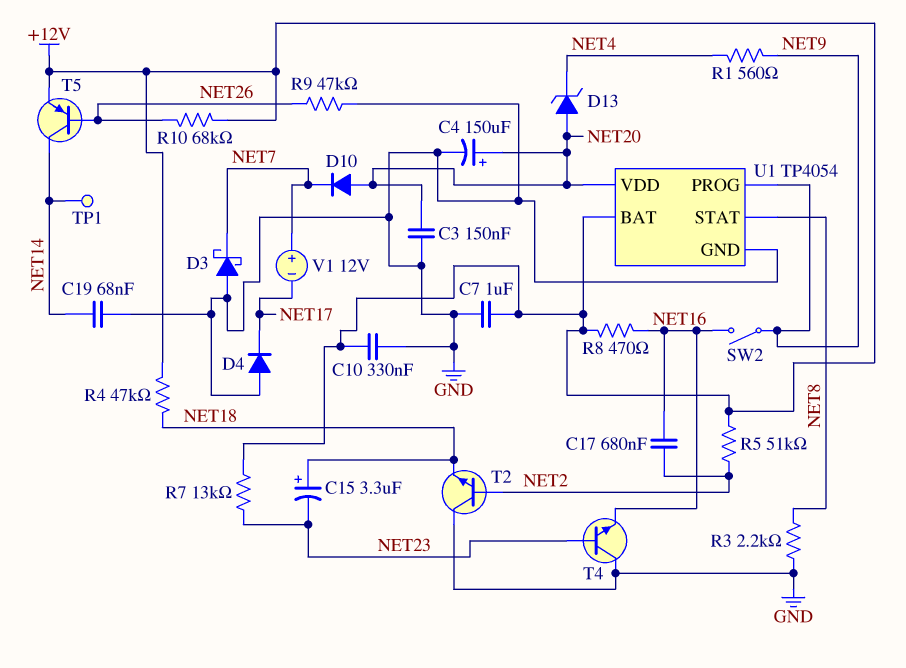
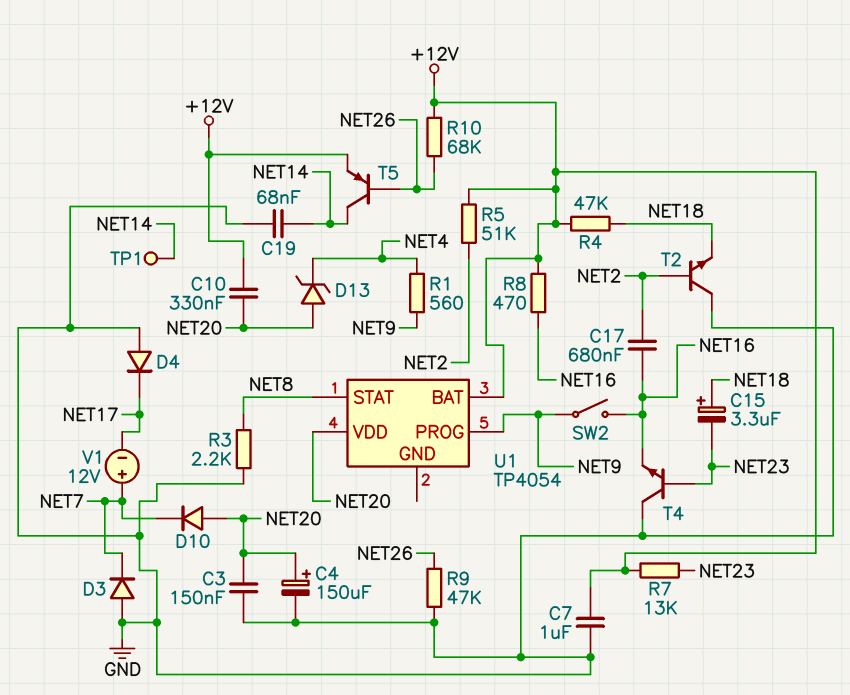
C10: 330nF (+12V, GND) -> 330nF (+12V, NET20)
D3: schottky (A GND, K NET7) -> diode (A GND, K NET7)
U1 pin GND: GND -> none

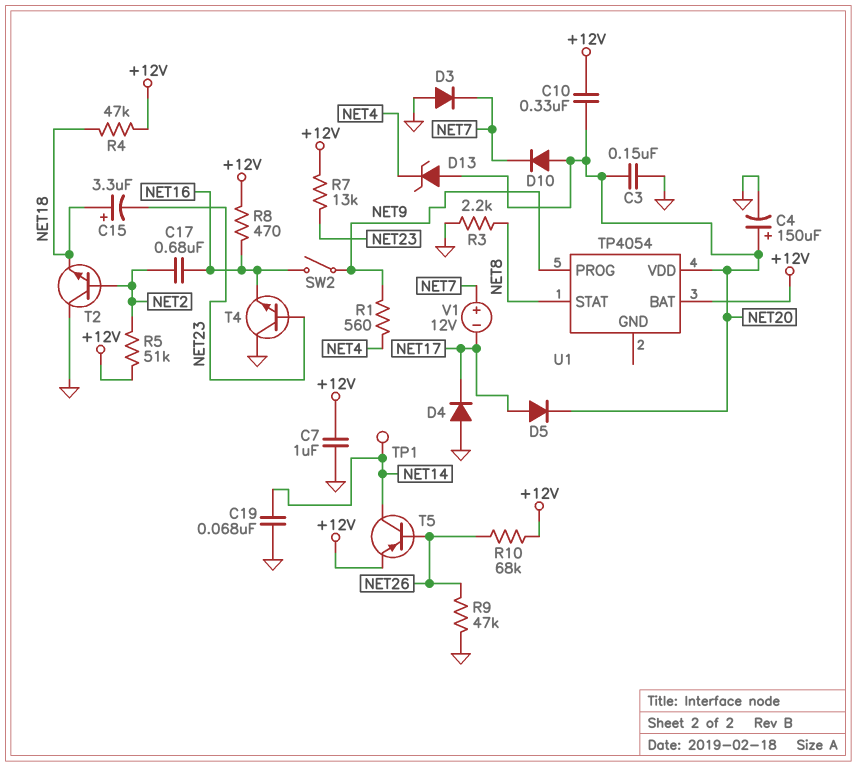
D5: none -> diode (A NET17, K NET20)

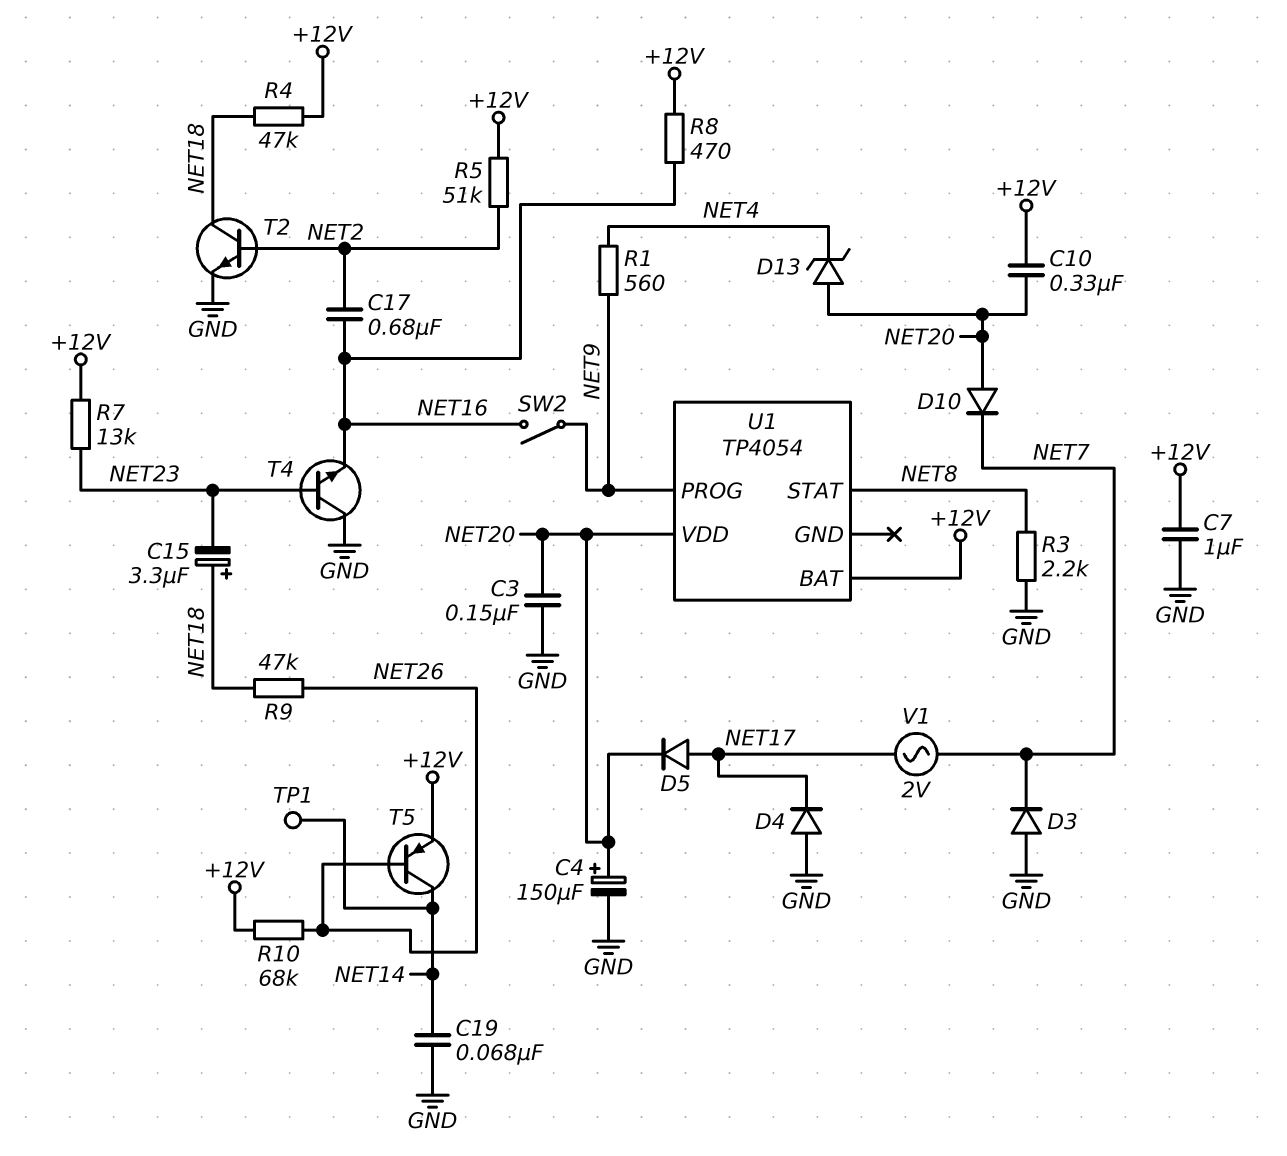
R9: 47k (GND, NET26) -> 47k (NET18, NET26)
T2: NPN (B NET2, C GND, E NET18) -> NPN (B NET2, C NET18, E GND)
V1: 12V (plus NET7, minus NET17) -> AC 2V (NET7, NET17)

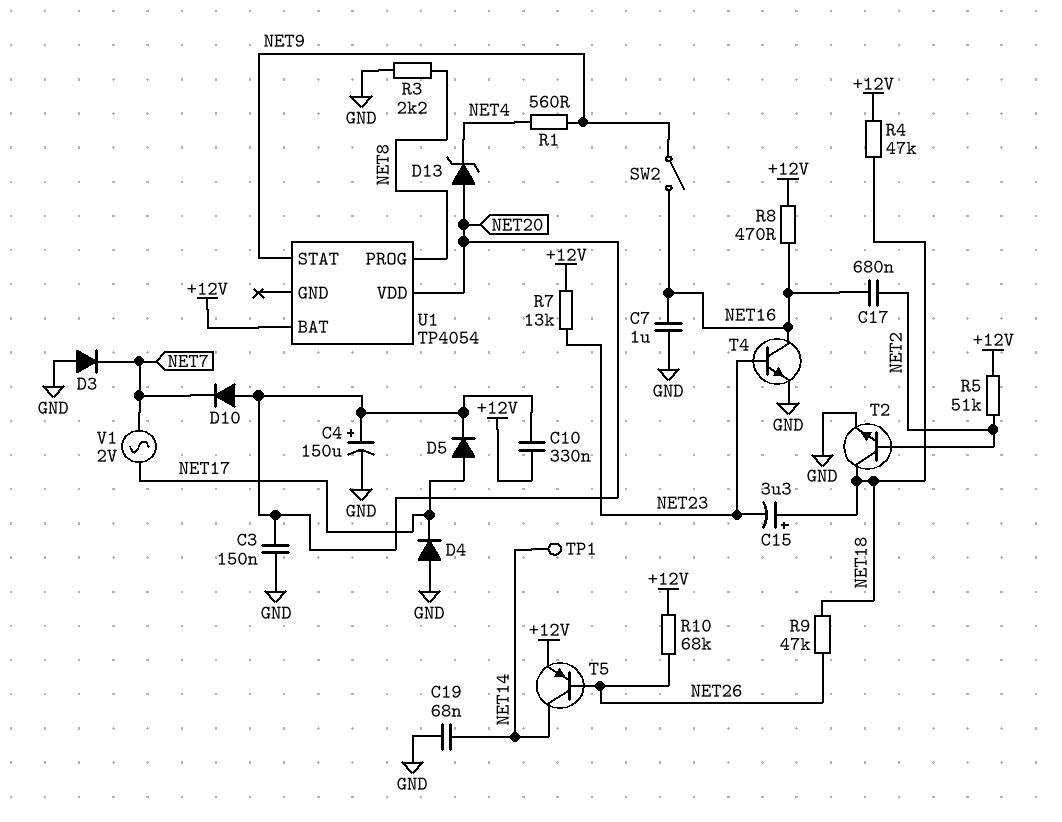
C7: 1uF (+12V, GND) -> 1uF (GND, NET16)
T4: NPN (B NET23, C GND, E NET16) -> NPN (B NET23, C NET16, E GND)
U1 pin PROG: NET9 -> NET8
U1 pin STAT: NET8 -> NET9

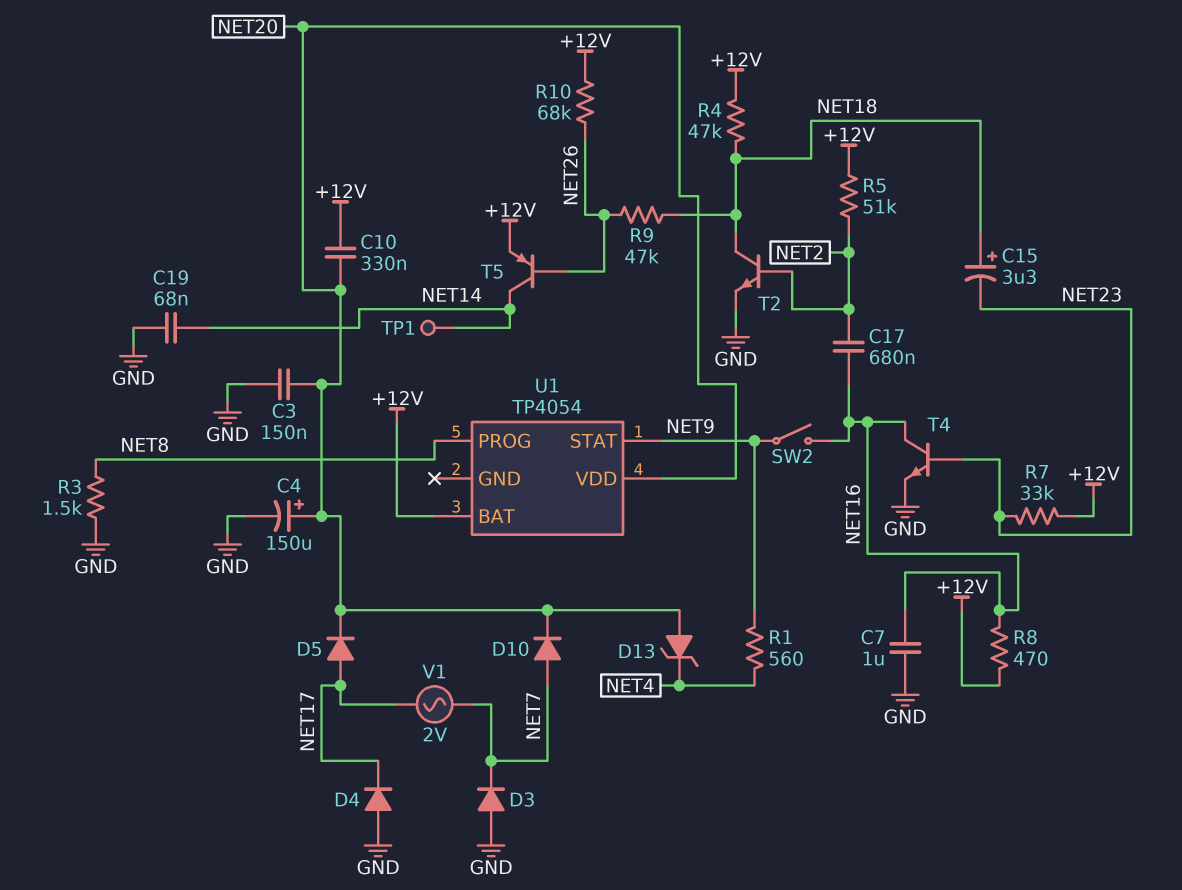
D10: diode (A NET20, K NET7) -> diode (A NET7, K NET20)
R3: 2.2k (GND, NET8) -> 1.5k (GND, NET8)
R7: 13k (+12V, NET23) -> 33k (+12V, NET23)

